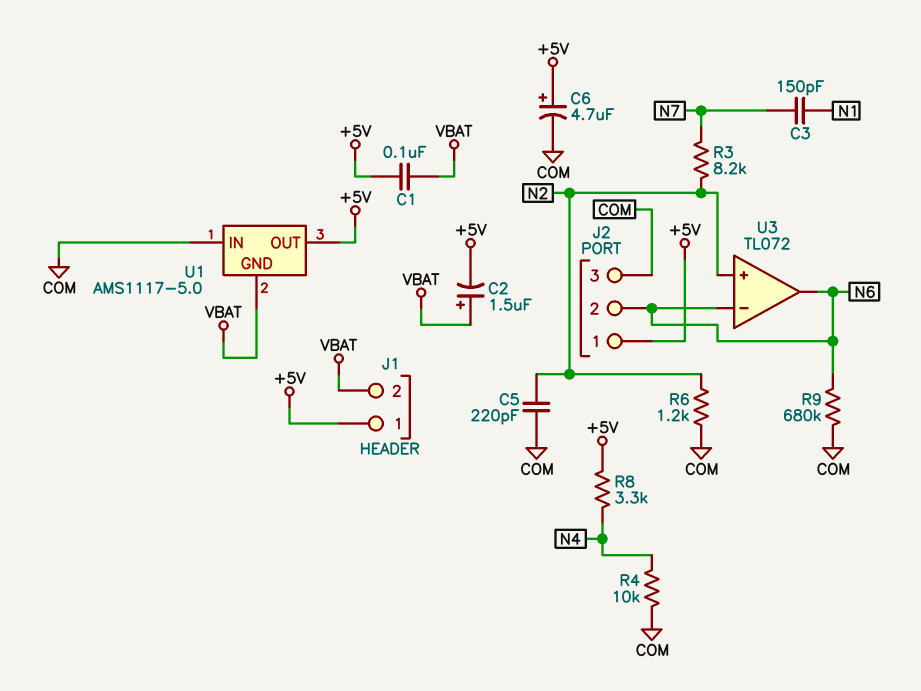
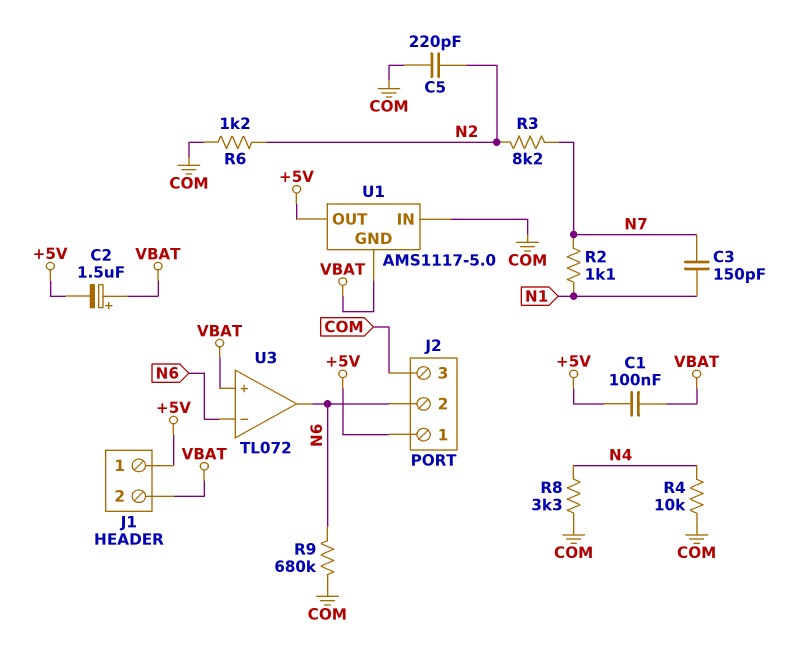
C6: 4.7uF (plus +5V, minus COM) -> none
R2: none -> 1.1k (N1, N7)
R8: 3.3k (+5V, N4) -> 3.3k (COM, N4)
U3 pin in+: N2 -> VBAT

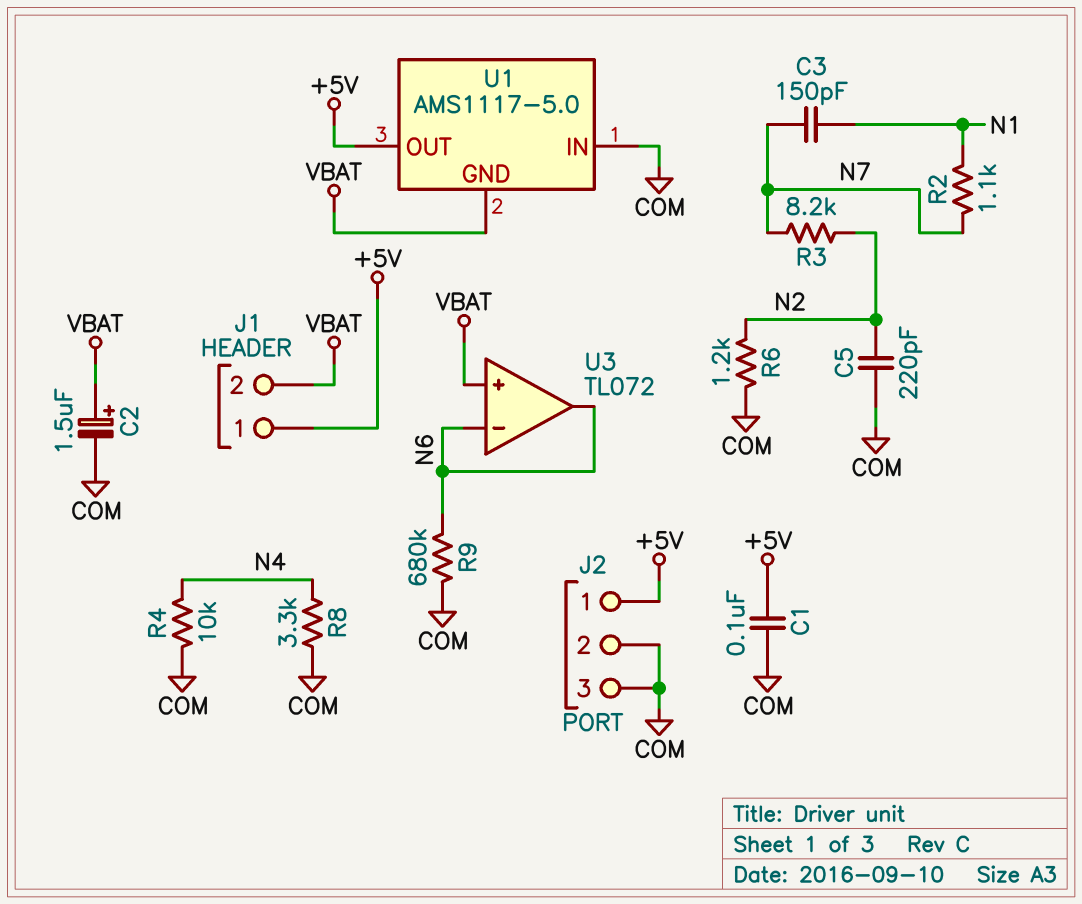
C1: 100nF (+5V, VBAT) -> 100nF (+5V, COM)
C2: 1.5uF (plus VBAT, minus +5V) -> 1.5uF (plus VBAT, minus COM)
J2 pin 2: N6 -> COM

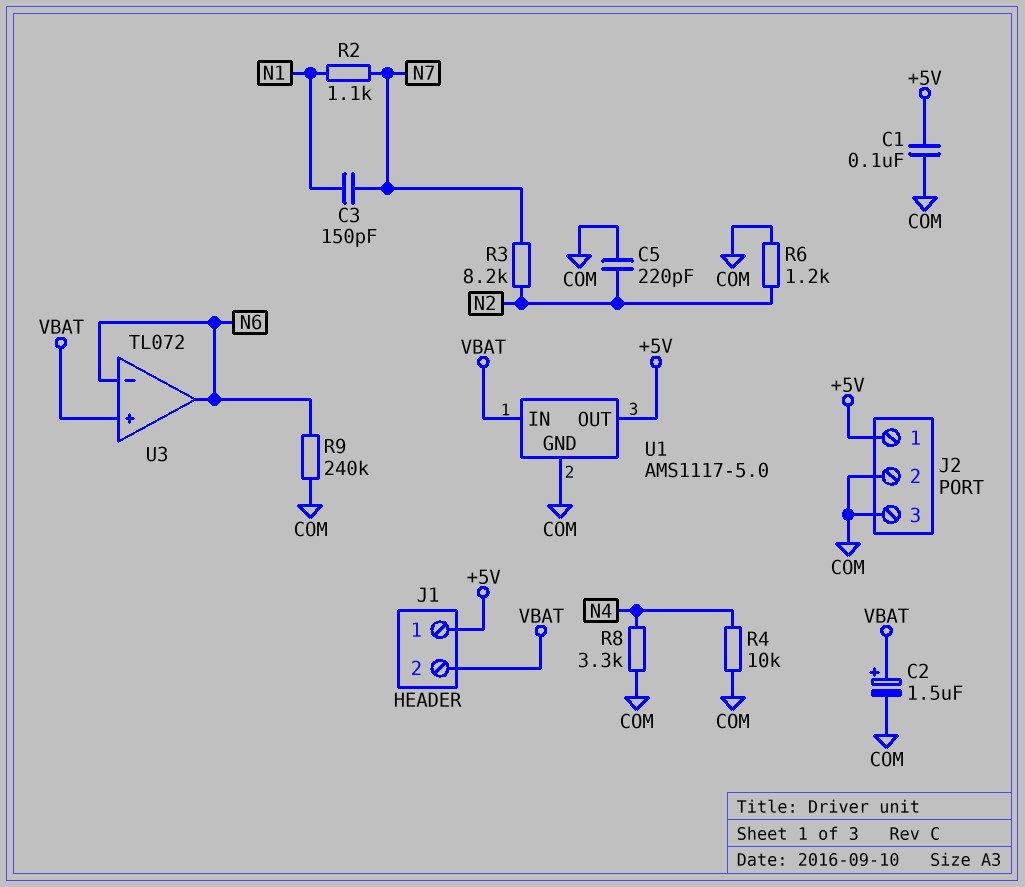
R9: 680k (COM, N6) -> 240k (COM, N6)
U1 pin GND: VBAT -> COM
U1 pin IN: COM -> VBAT

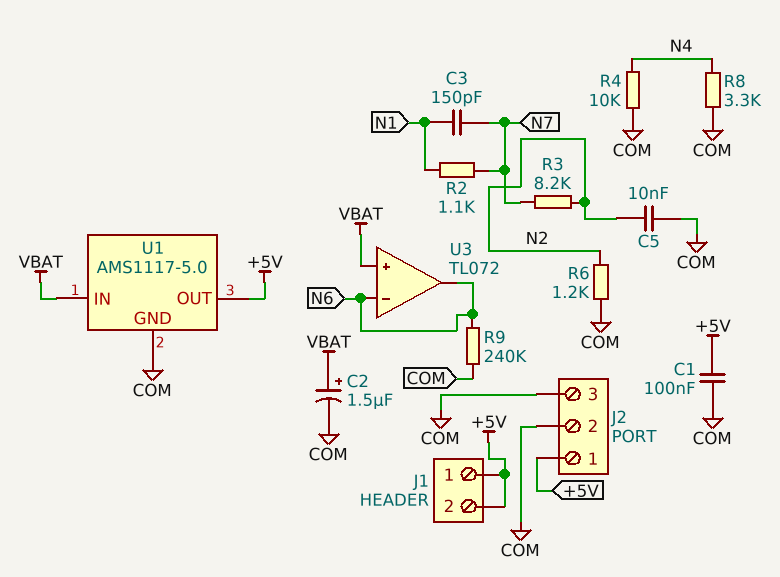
C5: 220pF (COM, N2) -> 10nF (COM, N2)
J1 pin 2: VBAT -> +5V

